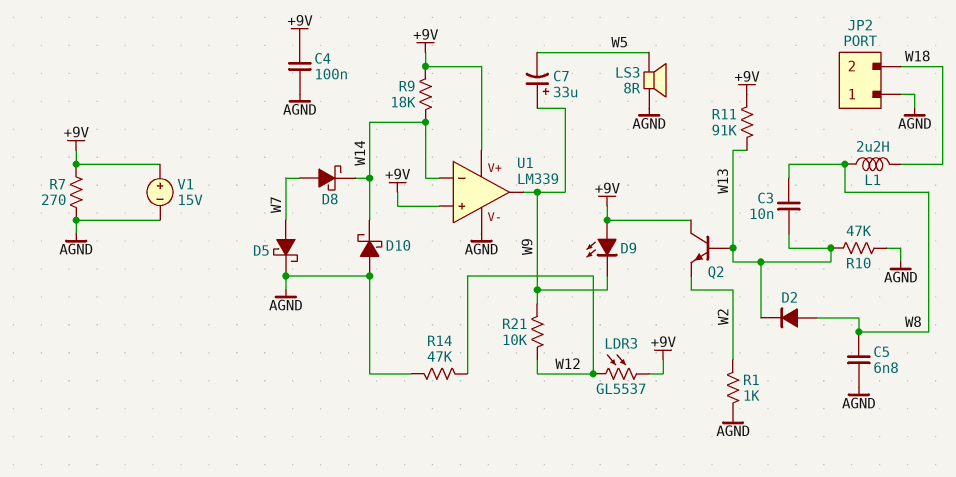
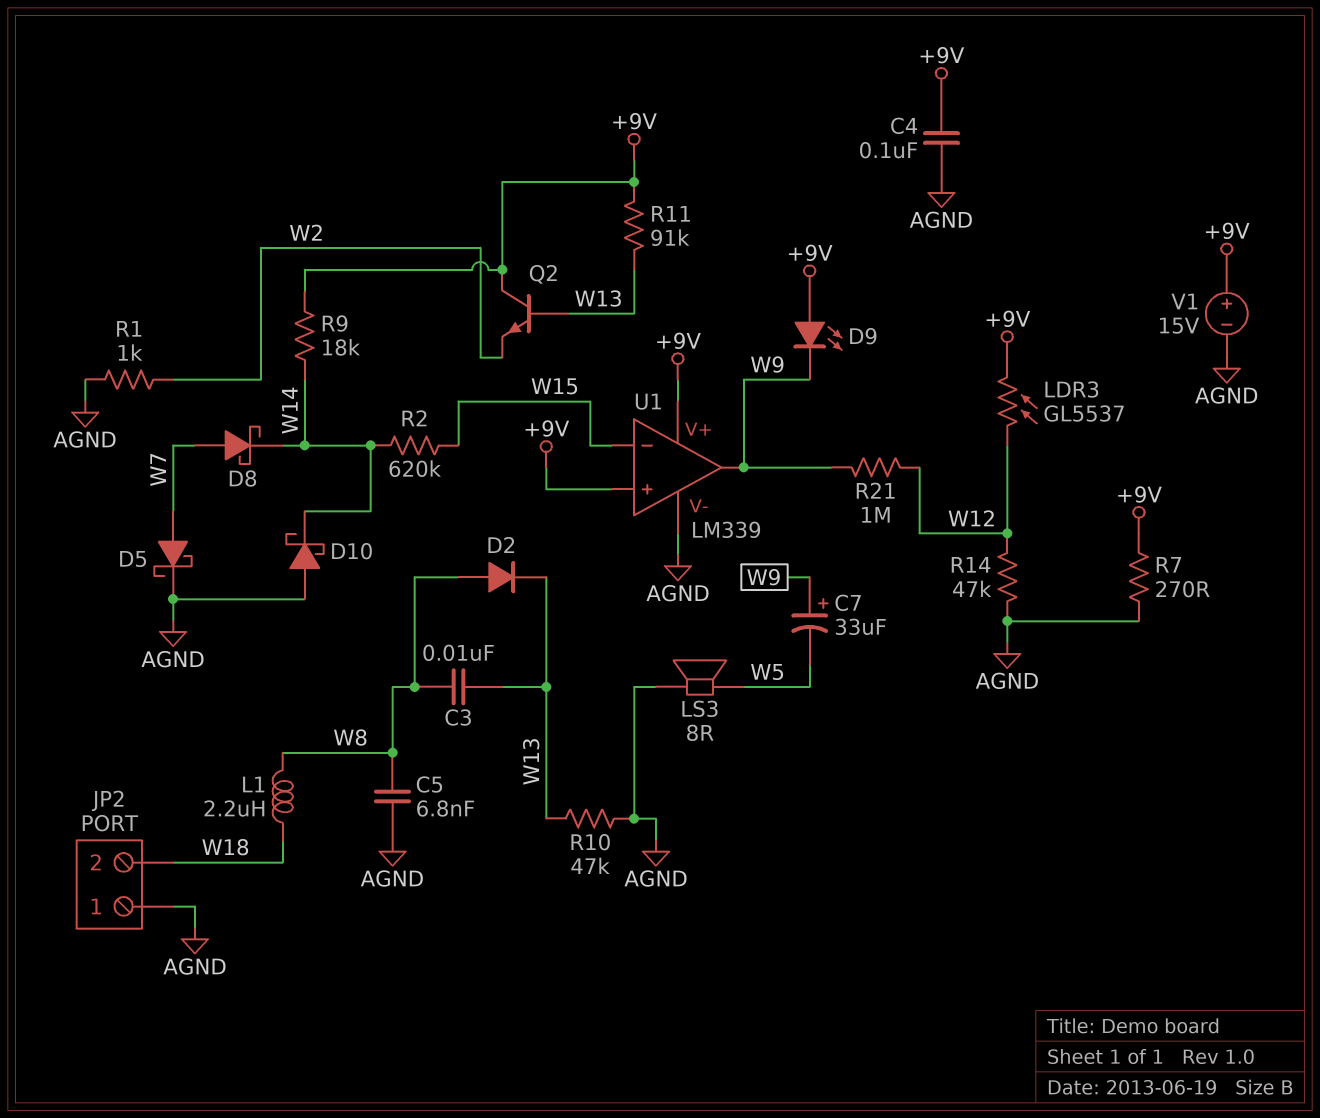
R2: none -> 620k (W14, W15)
R21: 10k (W9, W12) -> 1M (W9, W12)
U1 pin in-: W14 -> W15

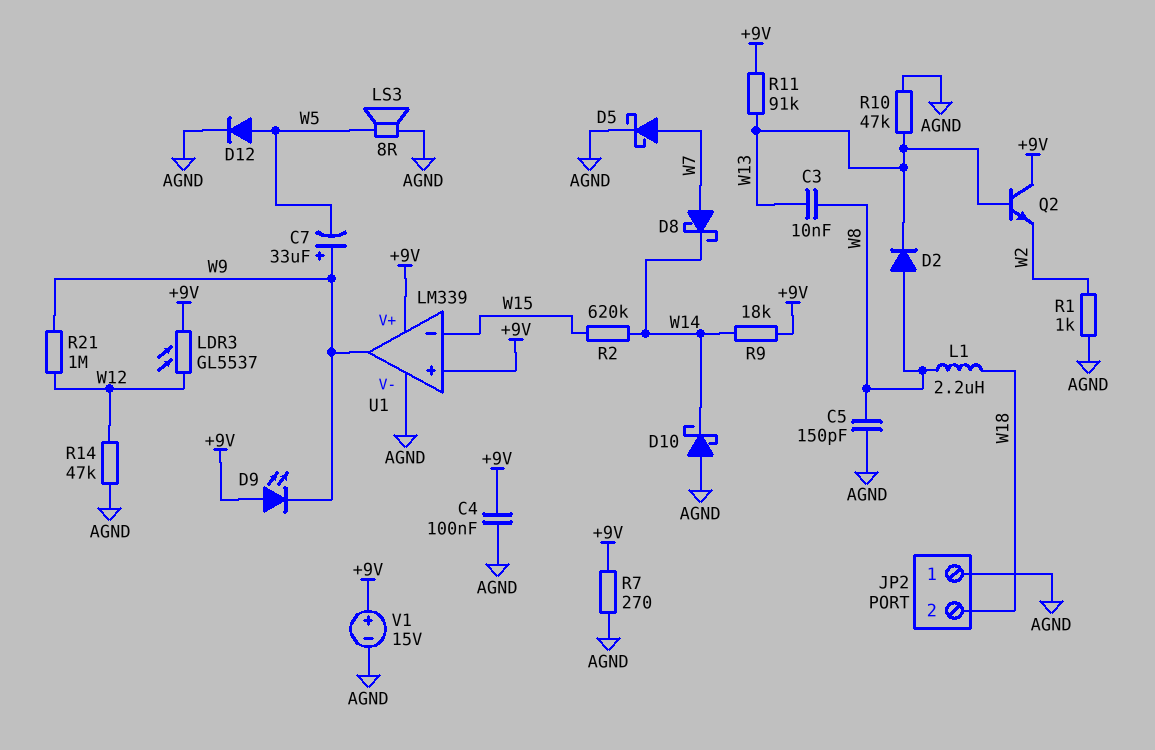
C5: 6.8nF (AGND, W8) -> 150pF (AGND, W8)
D12: none -> diode (A W5, K AGND)

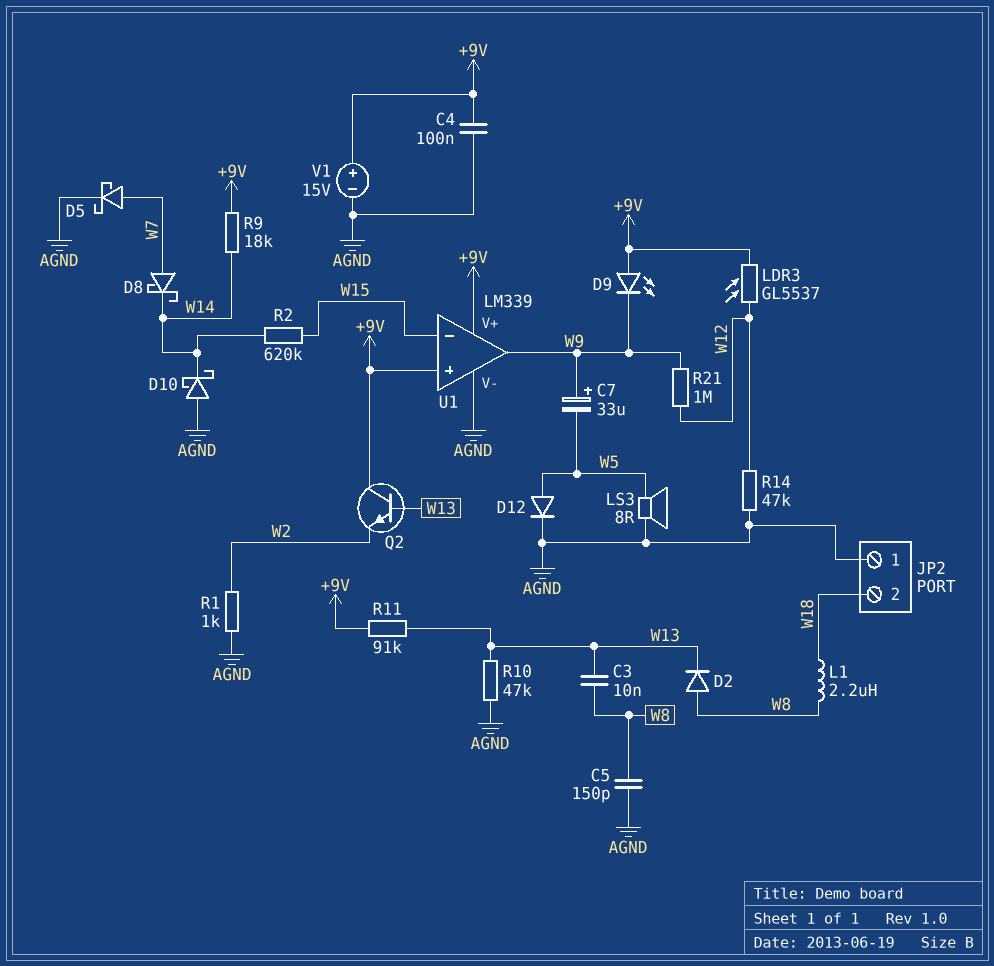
R7: 270 (+9V, AGND) -> none

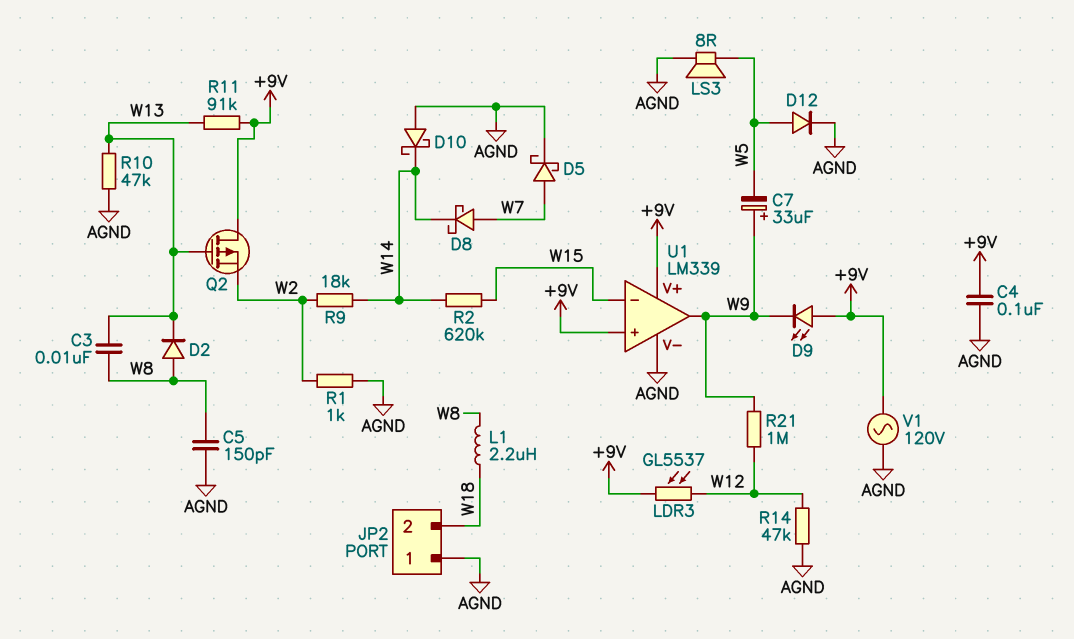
Q2: NPN (B W13, C +9V, E W2) -> PMOS (G W13, D +9V, S W2)
R9: 18k (+9V, W14) -> 18k (W2, W14)
V1: 15V (plus +9V, minus AGND) -> AC 120V (+9V, AGND)

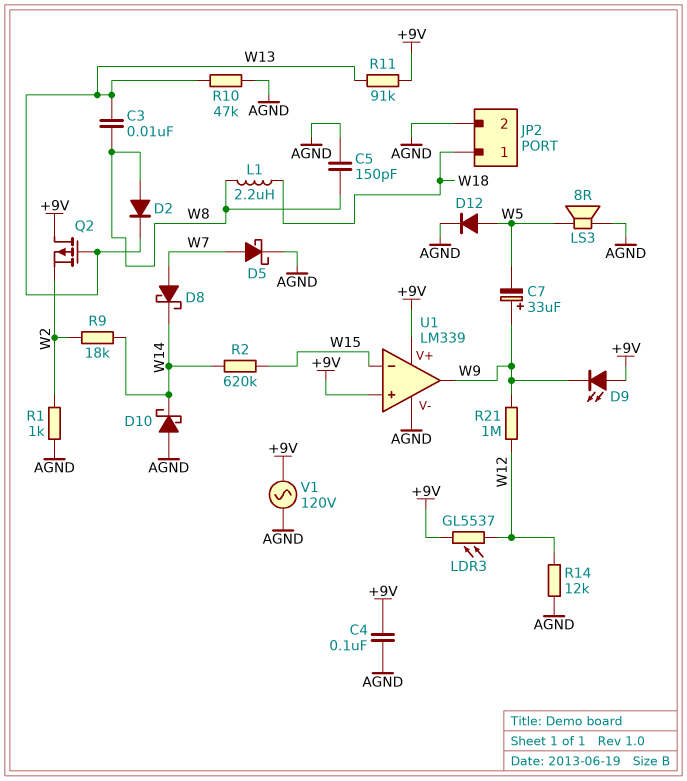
JP2 pin 1: AGND -> W18
JP2 pin 2: W18 -> AGND
R14: 47k (AGND, W12) -> 12k (AGND, W12)

